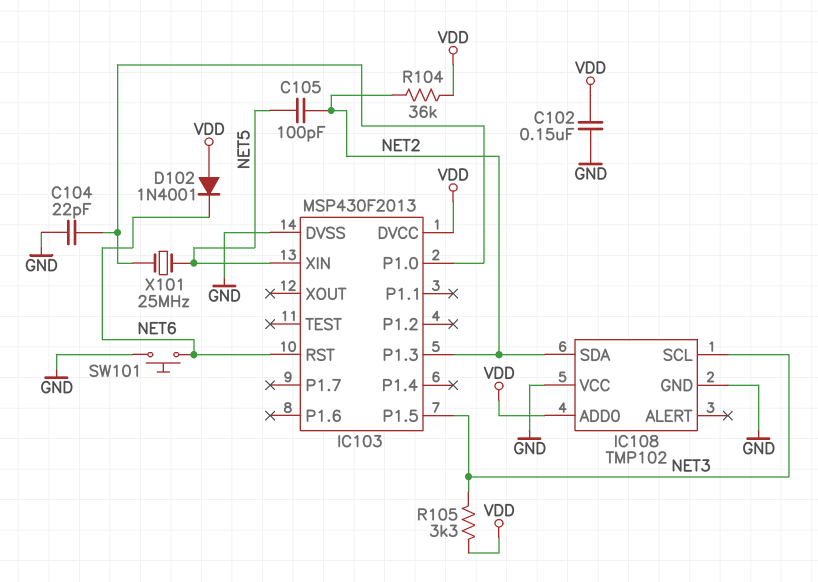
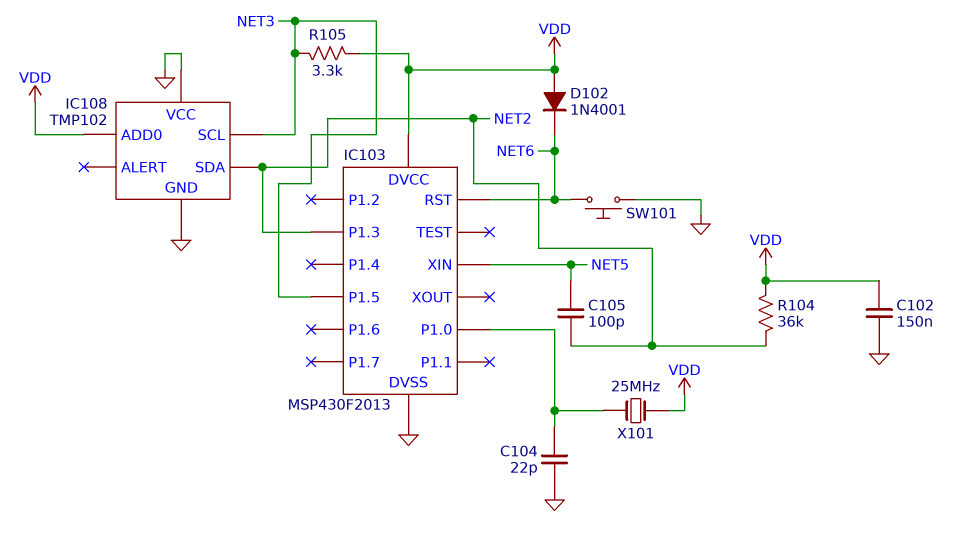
X101: 25MHz (IC103/P1.0, NET5) -> 25MHz (IC103/P1.0, VDD)

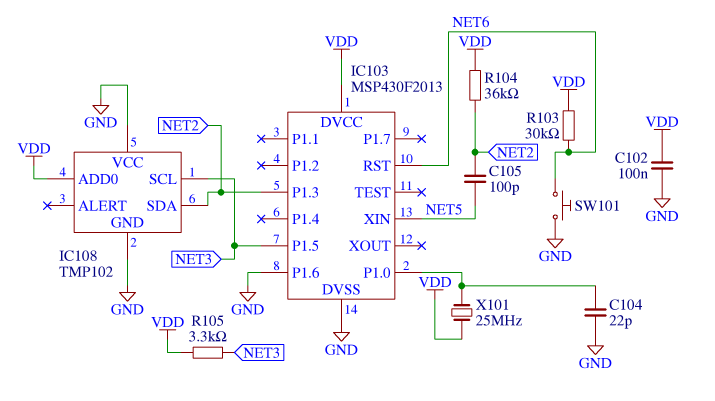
C102: 150nF (GND, VDD) -> 100nF (GND, VDD)
D102: diode 1N4001 (A VDD, K NET6) -> none
IC103 pin P1.6: none -> GND
R103: none -> 30k (NET6, VDD)

